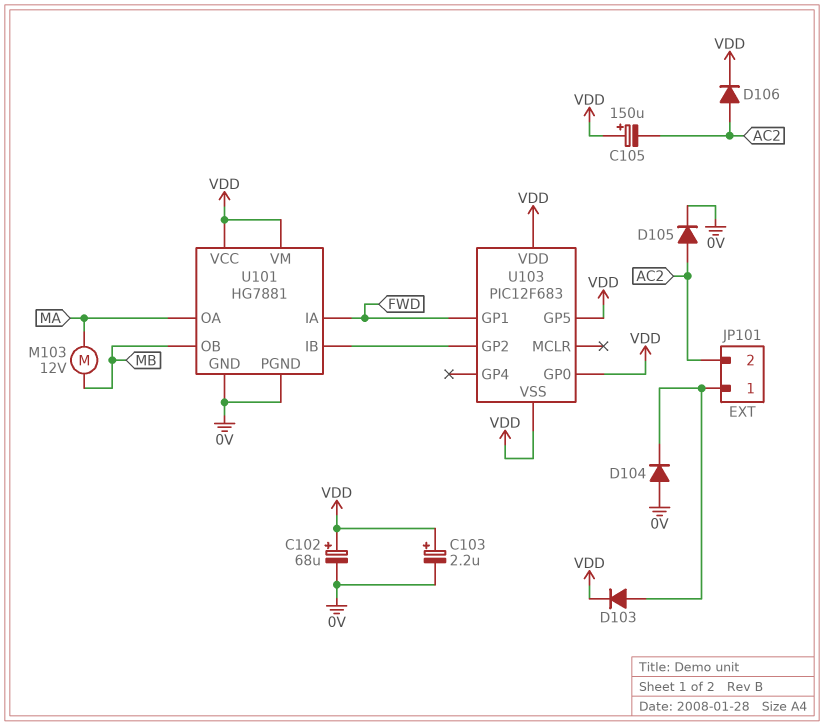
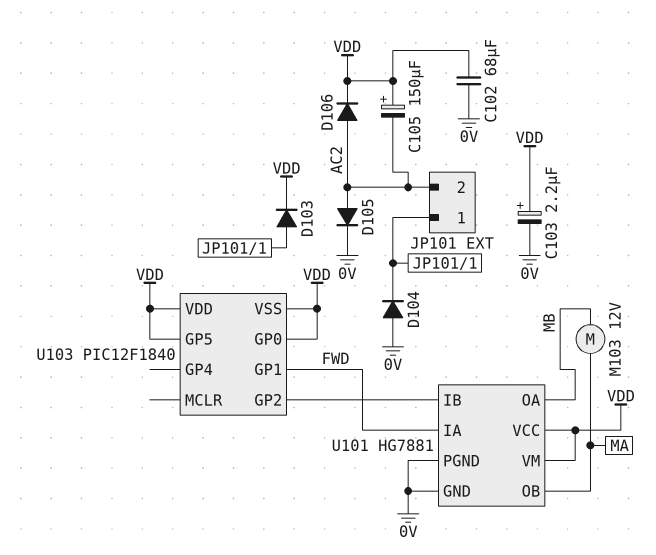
C102: 68uF (plus VDD, minus 0V) -> 68uF (0V, VDD)
U101 pin OA: MA -> MB
U101 pin OB: MB -> MA
U103: PIC12F683 -> PIC12F1840

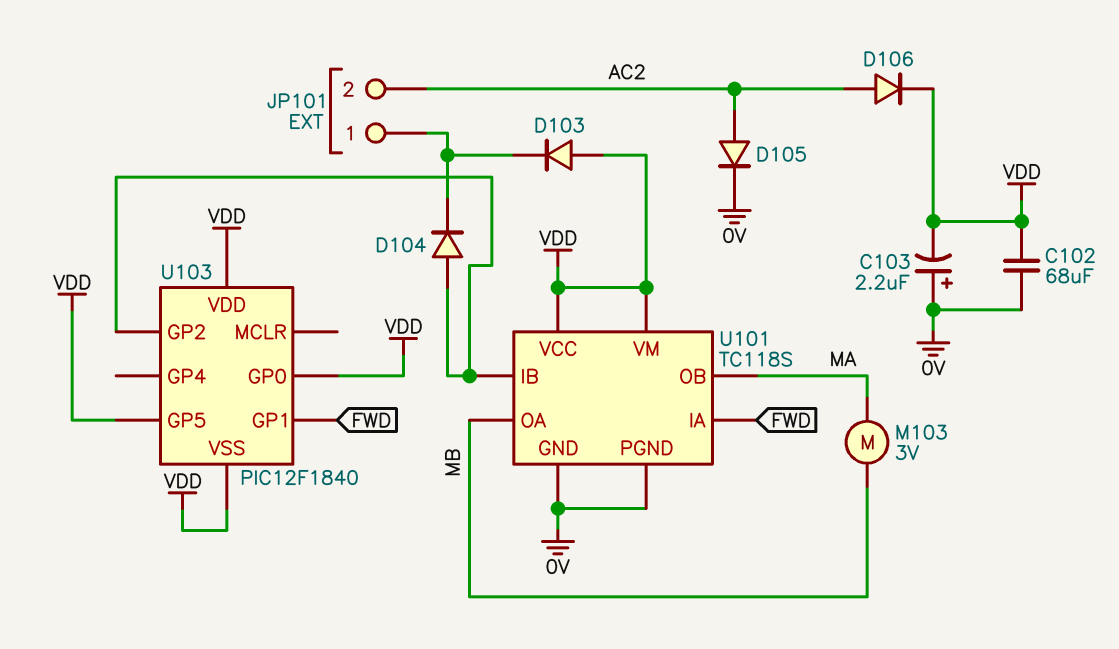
C103: 2.2uF (plus VDD, minus 0V) -> 2.2uF (plus 0V, minus VDD)
C105: 150uF (plus VDD, minus AC2) -> none
D103: diode (A JP101/1, K VDD) -> diode (A VDD, K JP101/1)
D104: diode (A 0V, K JP101/1) -> diode (A U101/IB, K JP101/1)
M103: motor 12V (MA, MB) -> motor 3V (MA, MB)
U101: HG7881 -> TC118S

